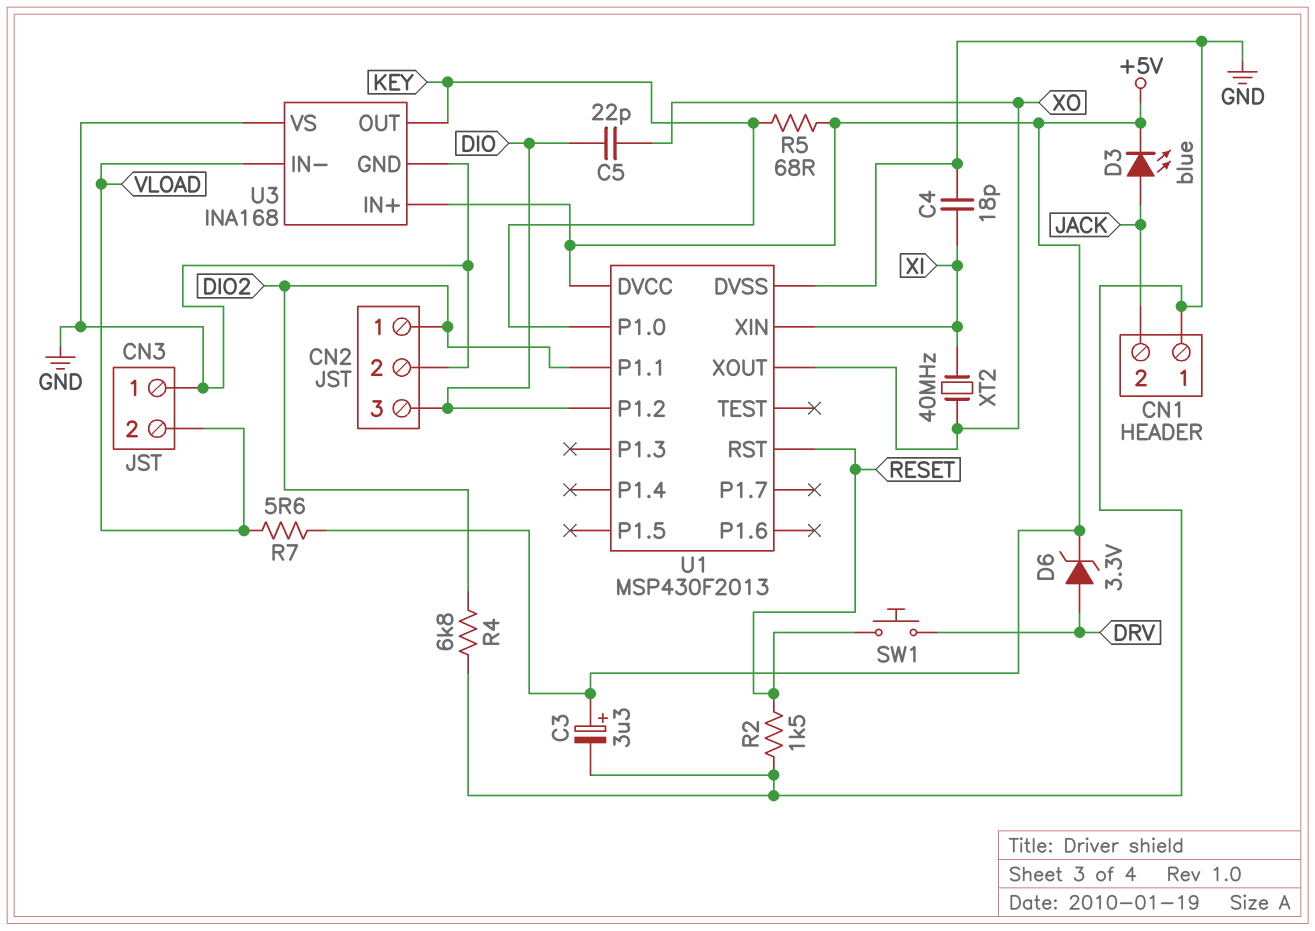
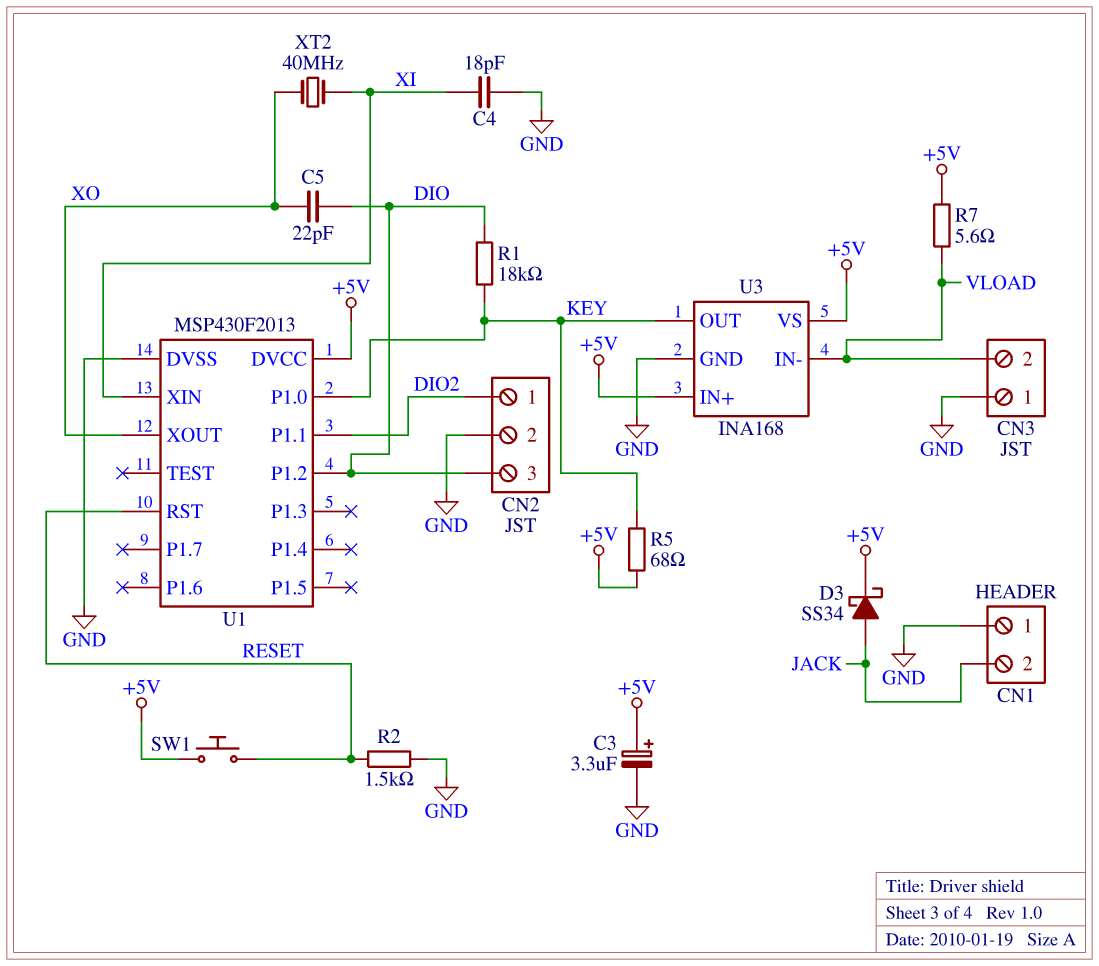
D3: LED blue (A JACK, K +5V) -> schottky SS34 (A JACK, K +5V)
D6: zener 3.3V (A DRV, K +5V) -> none
R1: none -> 18k (DIO, KEY)
R4: 6.8k (DIO2, GND) -> none
SW1: button (DRV, RESET) -> button (+5V, RESET)
U3 pin VS: GND -> +5V

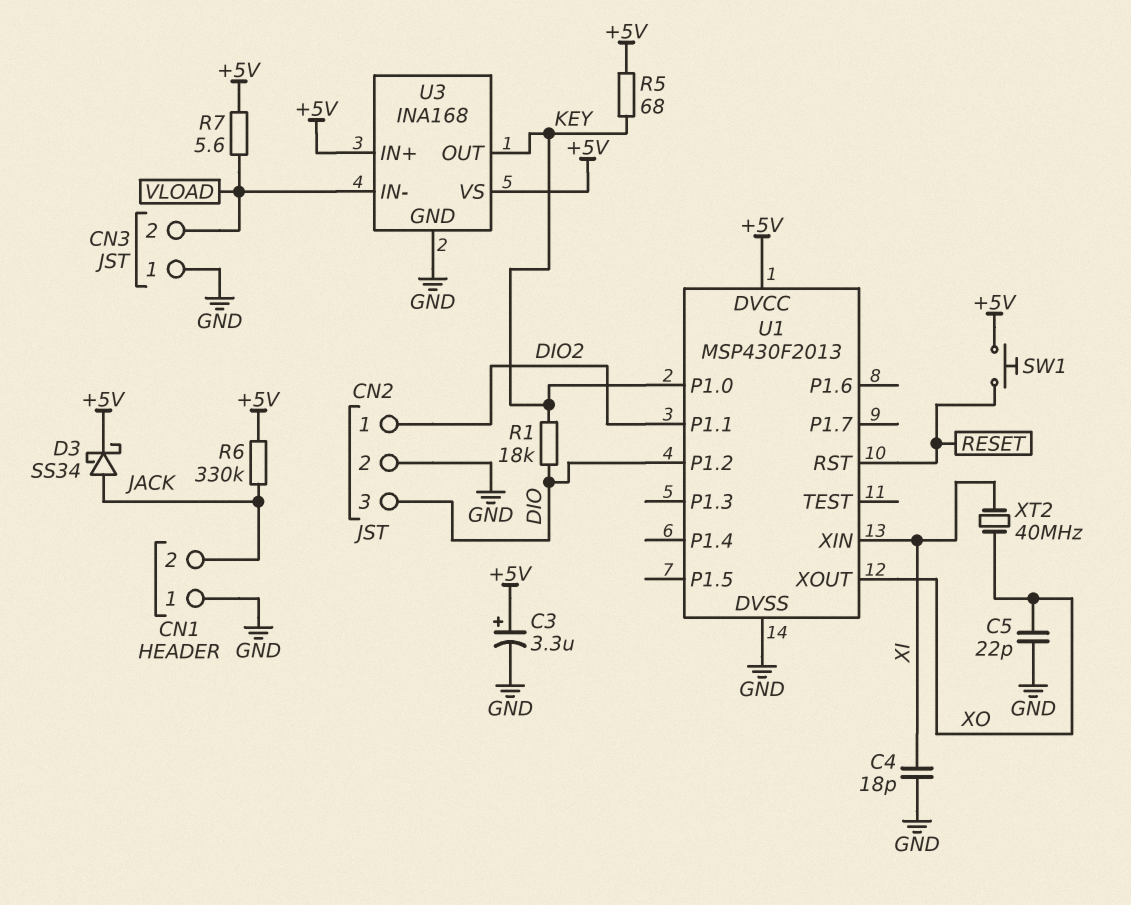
C5: 22pF (DIO, XO) -> 22pF (GND, XO)
R2: 1.5k (GND, RESET) -> none
R6: none -> 330k (+5V, JACK)

